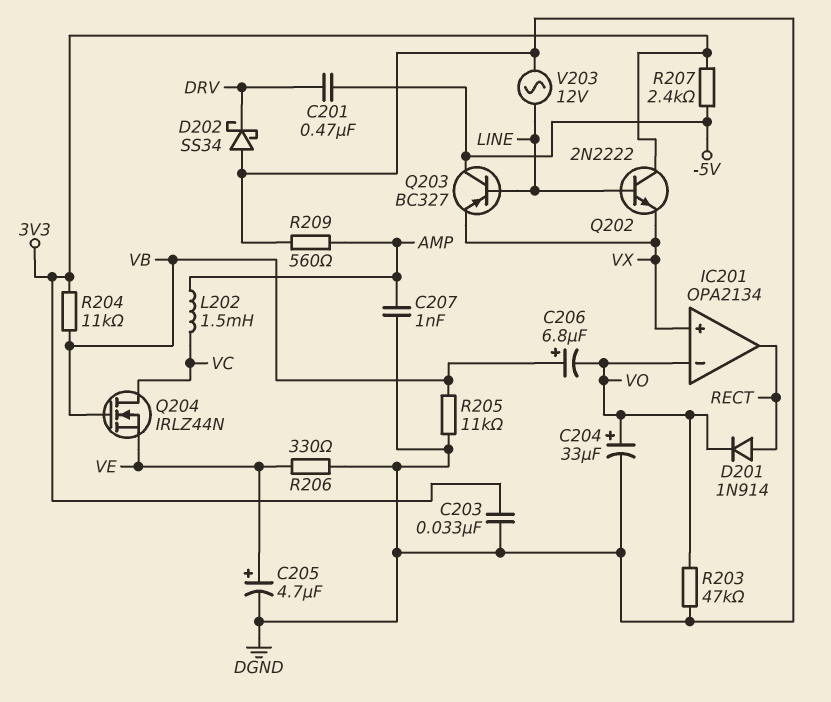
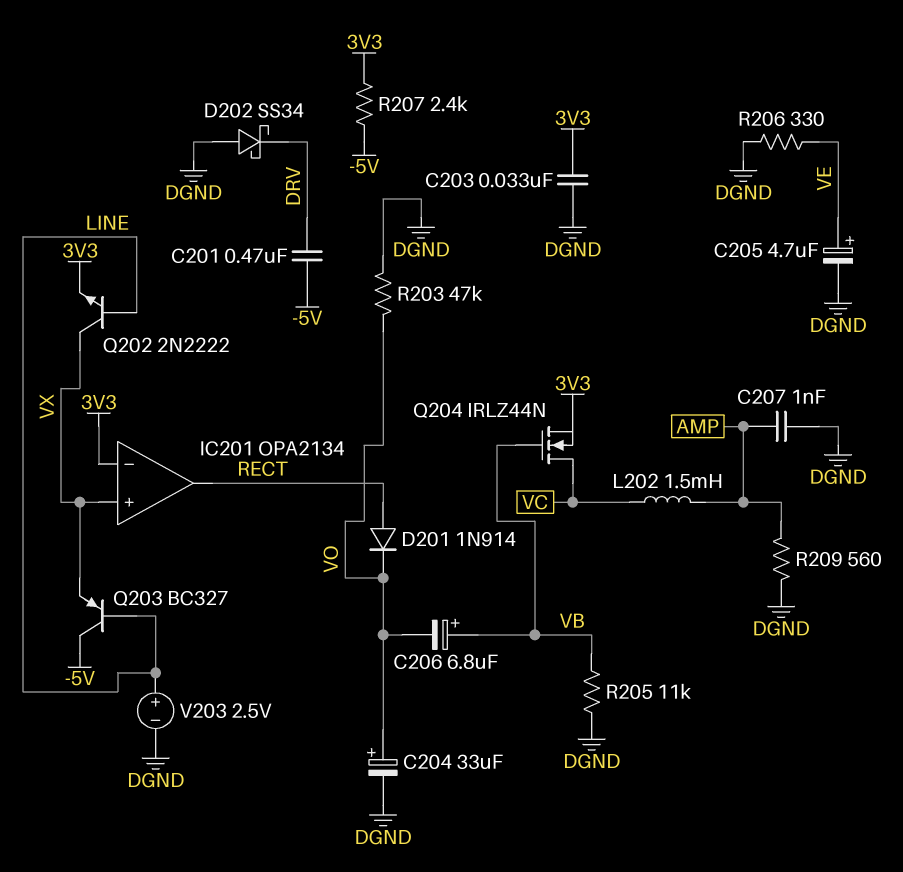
IC201 pin in-: VO -> 3V3
Q202: NPN 2N2222 (B LINE, C 3V3, E VX) -> NPN 2N2222 (B LINE, C VX, E 3V3)
Q204: NMOS IRLZ44N (G VB, D VC, S VE) -> NMOS IRLZ44N (G VB, D VC, S 3V3)
R204: 11k (3V3, VB) -> none
V203: AC 12V (DGND, LINE) -> 2.5V (plus LINE, minus DGND)

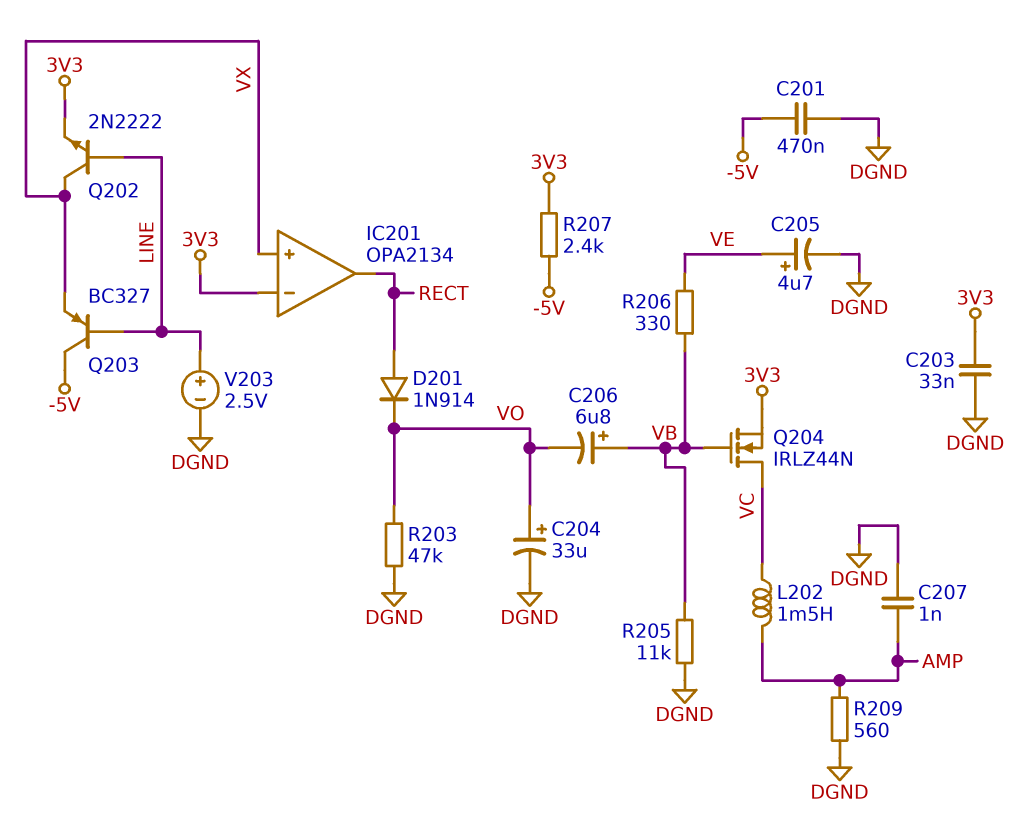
C201: 470nF (-5V, DRV) -> 470nF (-5V, DGND)
D202: schottky SS34 (A DGND, K DRV) -> none
R206: 330 (DGND, VE) -> 330 (VB, VE)

